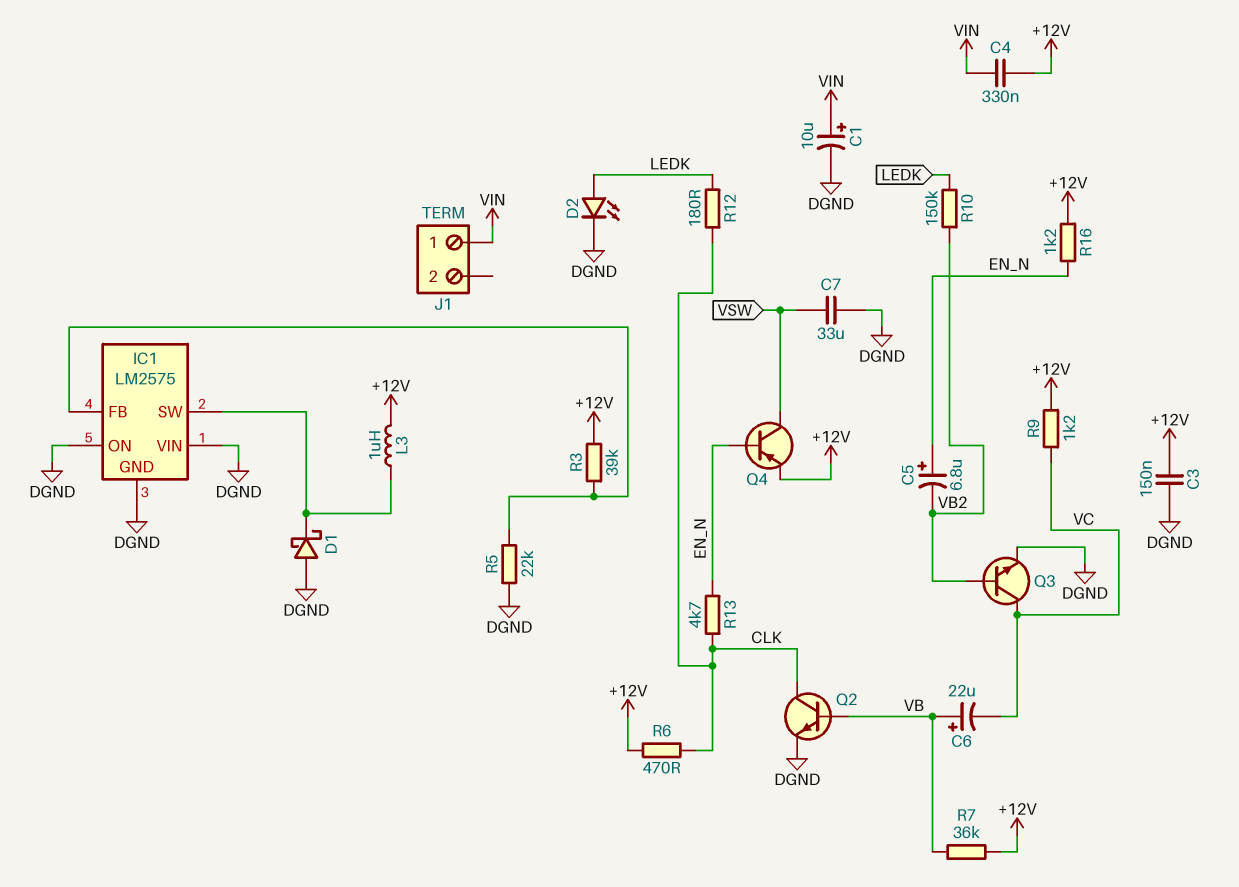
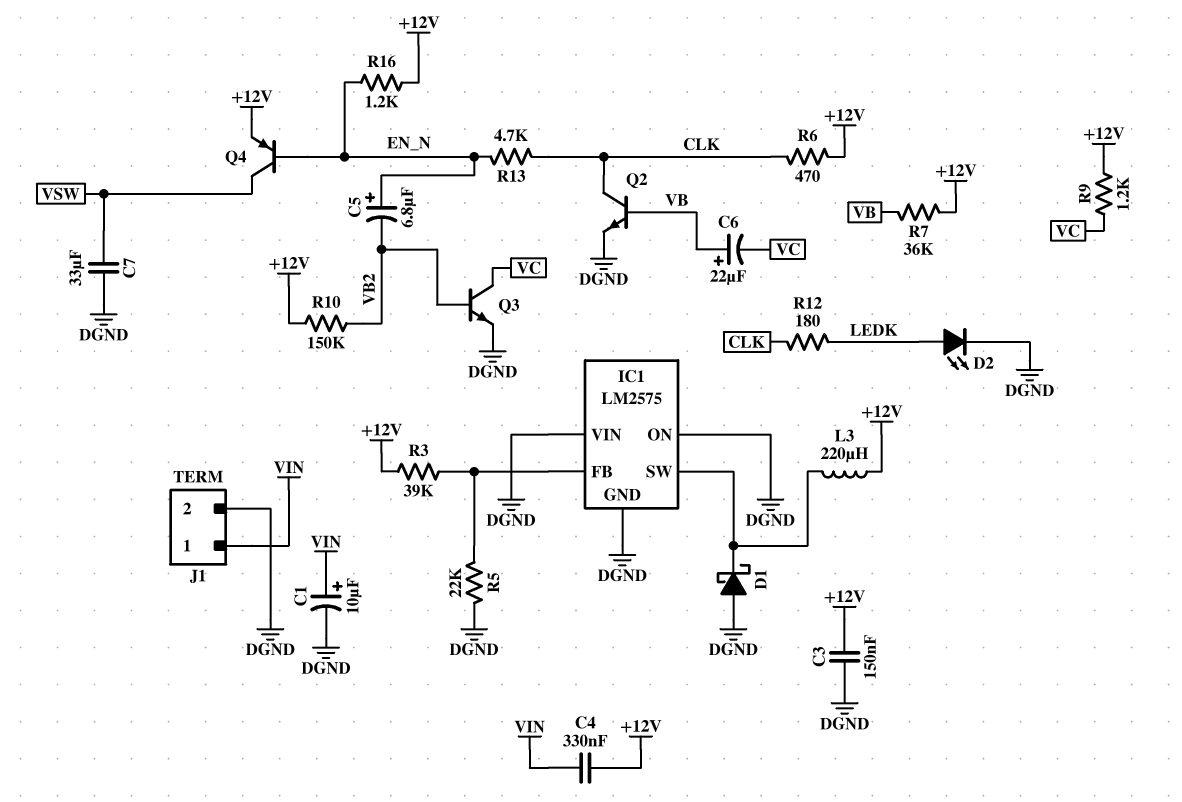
J1 pin 2: none -> DGND
L3: 1uH (+12V, IC1/SW) -> 220uH (+12V, IC1/SW)
R10: 150k (LEDK, VB2) -> 150k (+12V, VB2)

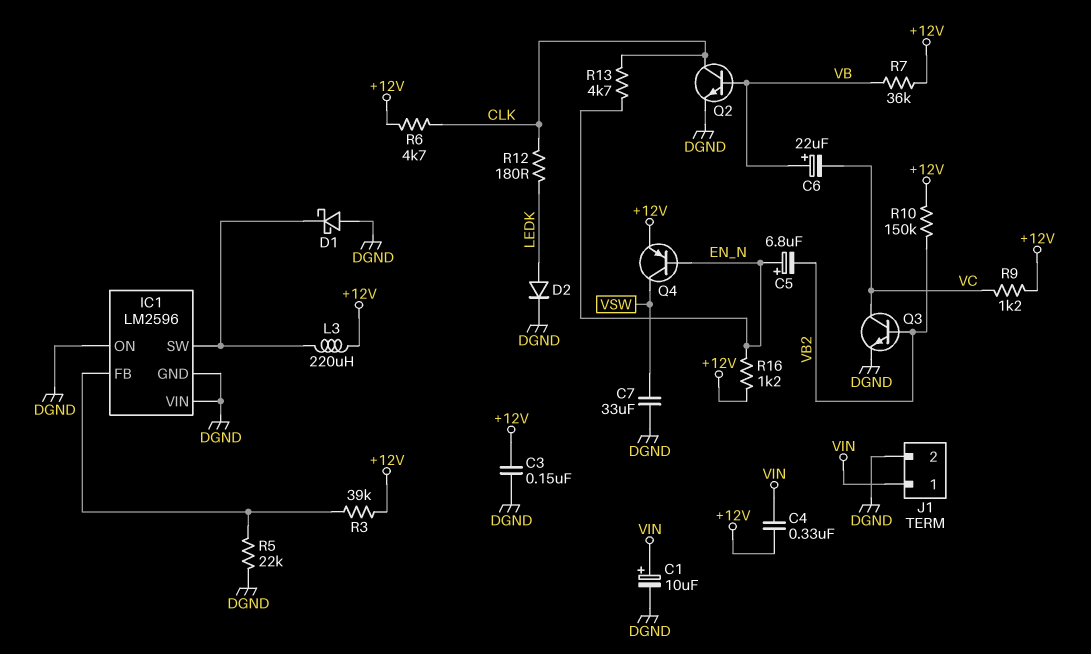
D2: LED (A LEDK, K DGND) -> diode (A LEDK, K DGND)
IC1: LM2575 -> LM2596
R6: 470 (+12V, CLK) -> 4.7k (+12V, CLK)

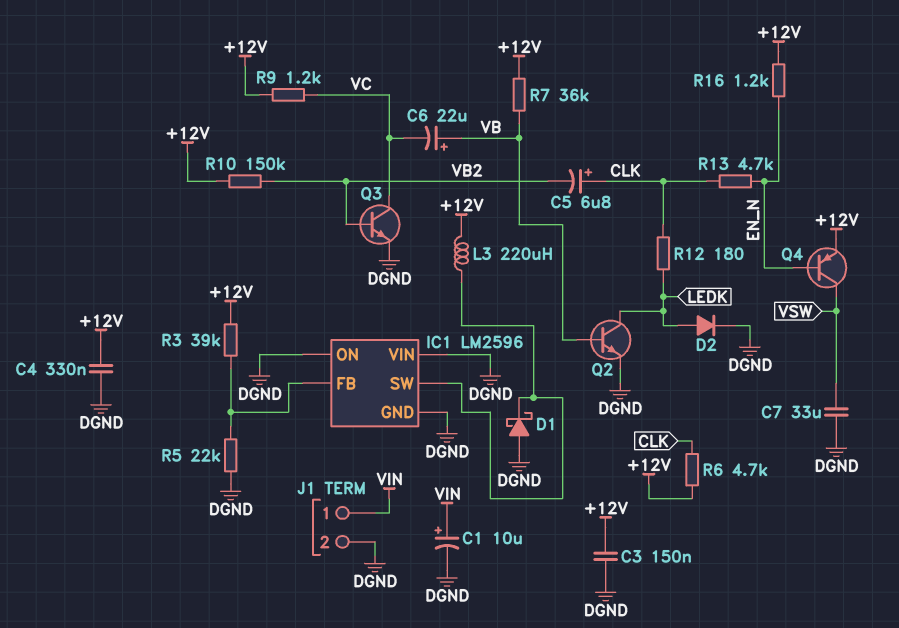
C4: 330nF (+12V, VIN) -> 330nF (+12V, DGND)
C5: 6.8uF (plus EN_N, minus VB2) -> 6.8uF (plus CLK, minus VB2)
Q2: NPN (B VB, C CLK, E DGND) -> NPN (B VB, C LEDK, E DGND)

